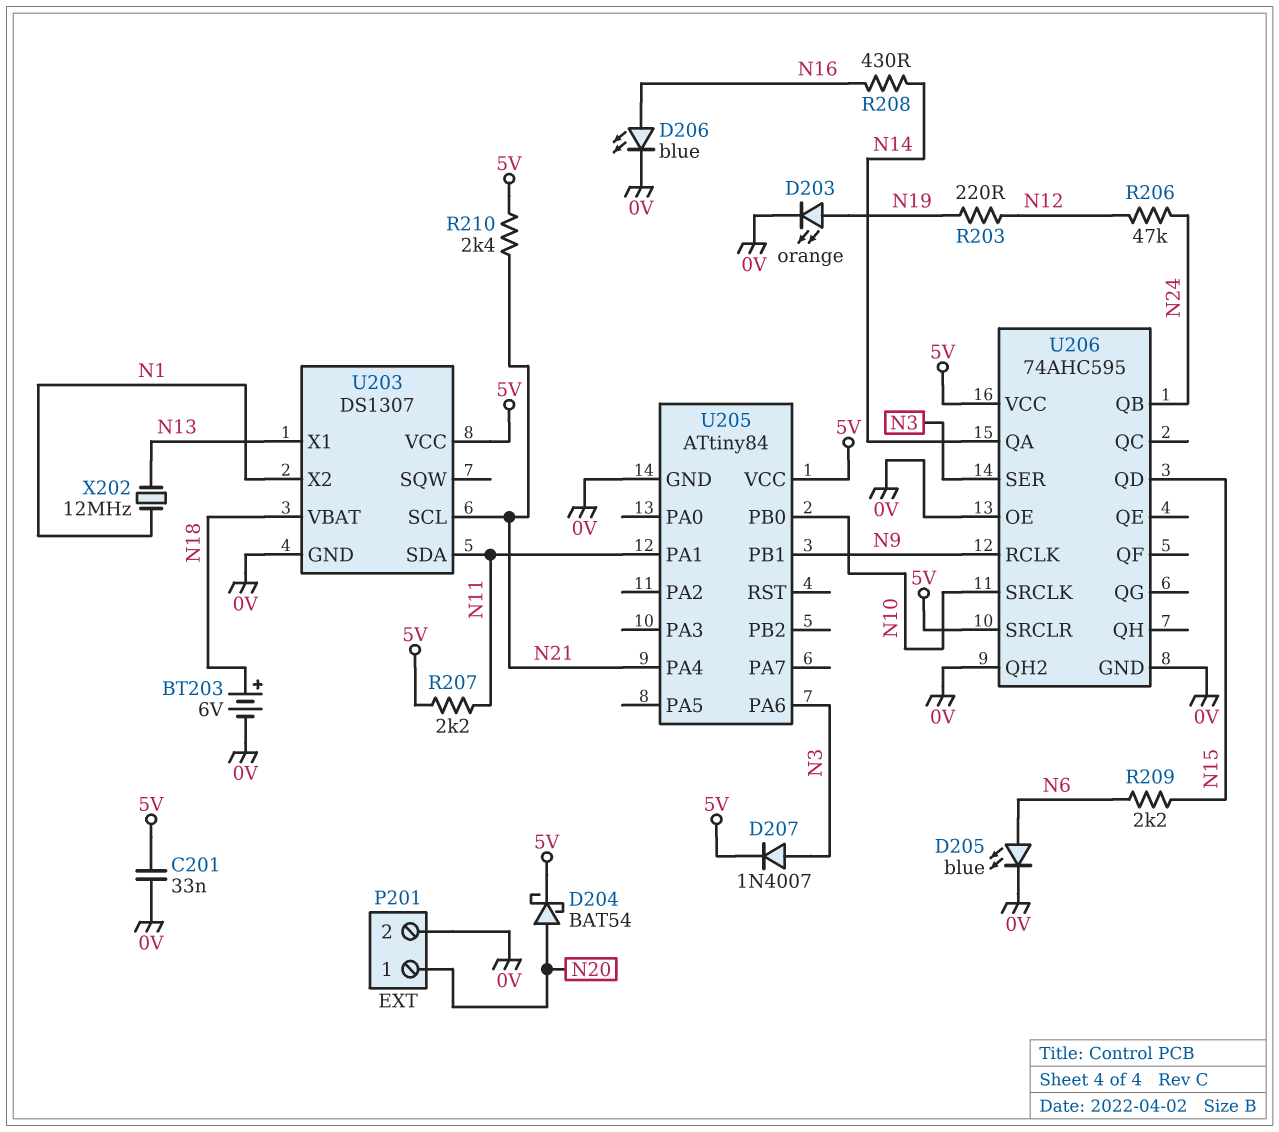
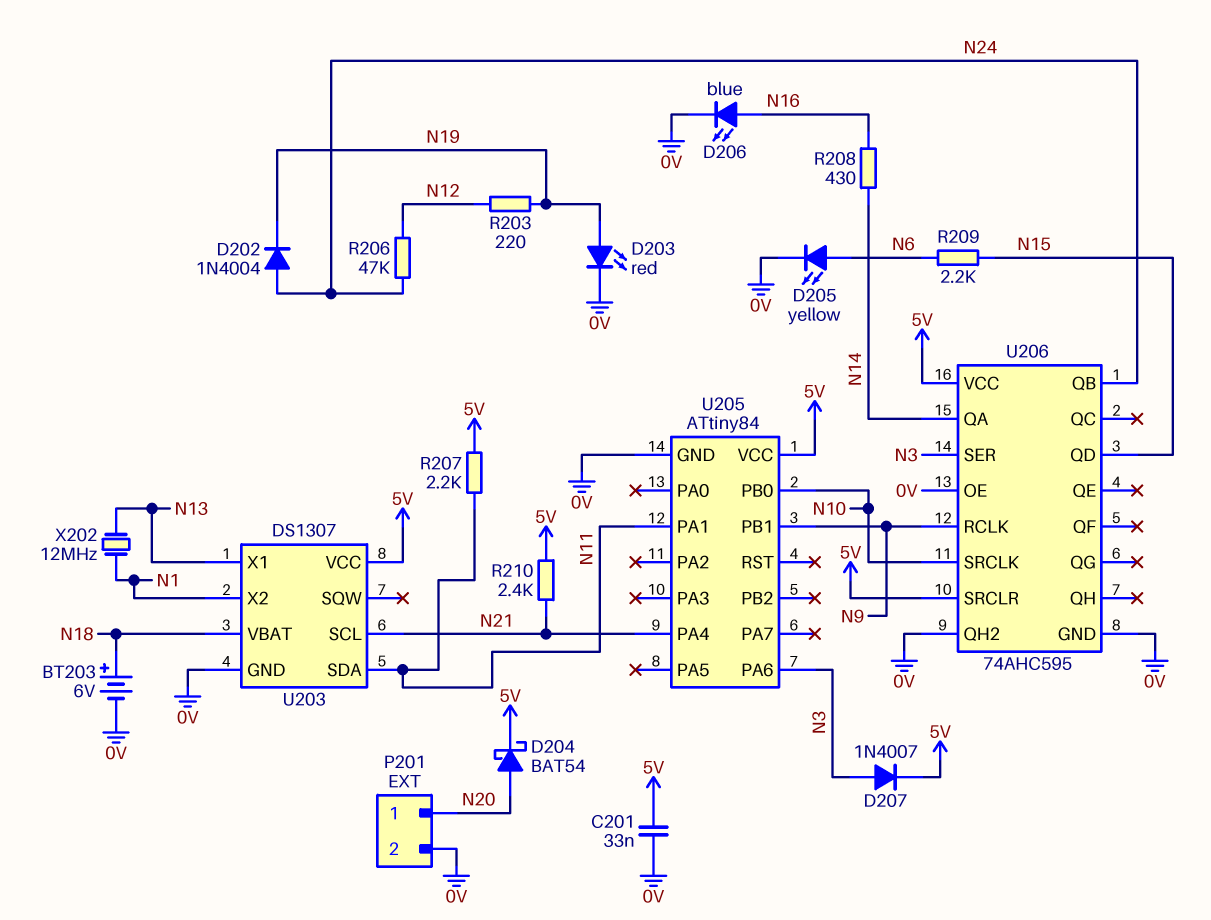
D202: none -> diode 1N4004 (A N24, K N19)
D203: LED orange (A N19, K 0V) -> LED red (A N19, K 0V)
D205: LED blue (A N6, K 0V) -> LED yellow (A N6, K 0V)

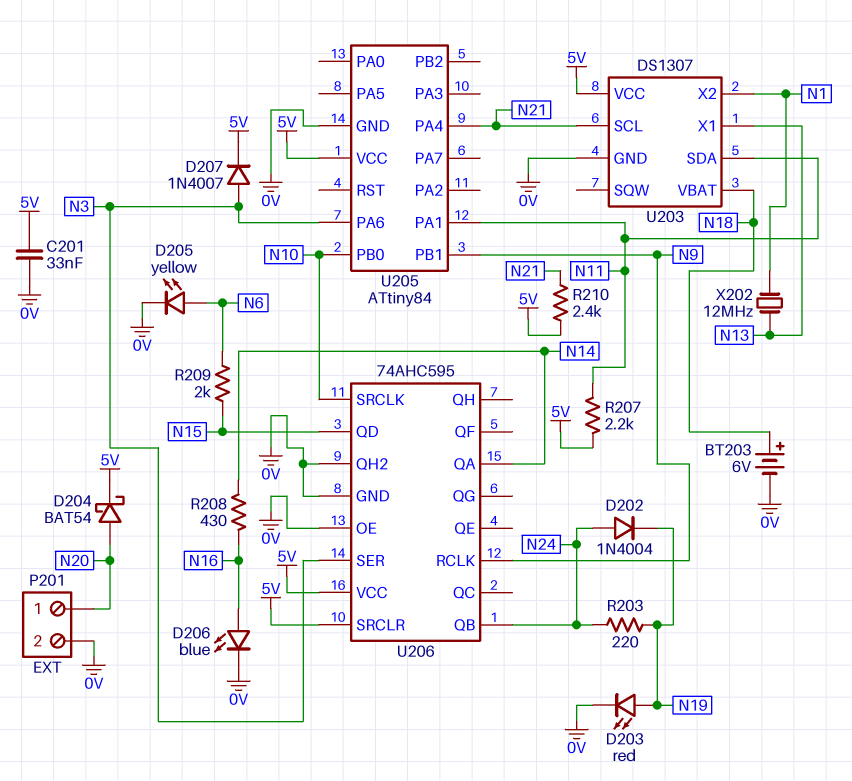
R203: 220 (N12, N19) -> 220 (N19, N24)
R206: 47k (N12, N24) -> none
R209: 2.2k (N6, N15) -> 2k (N6, N15)

